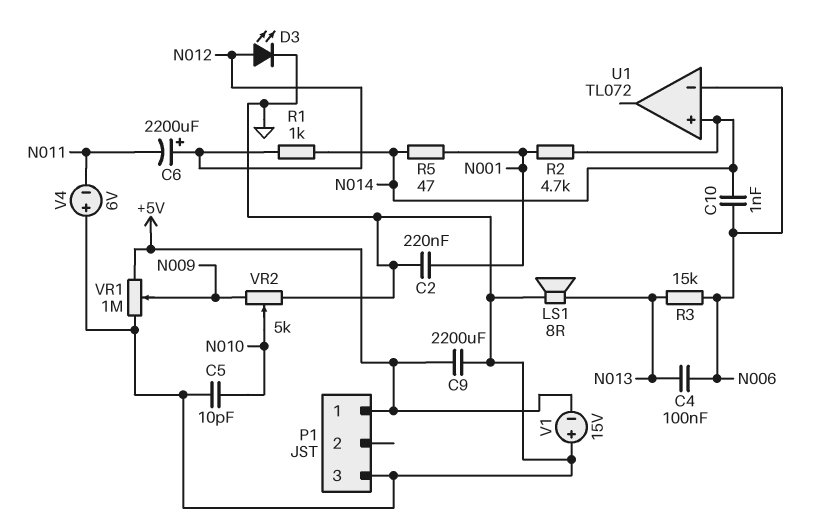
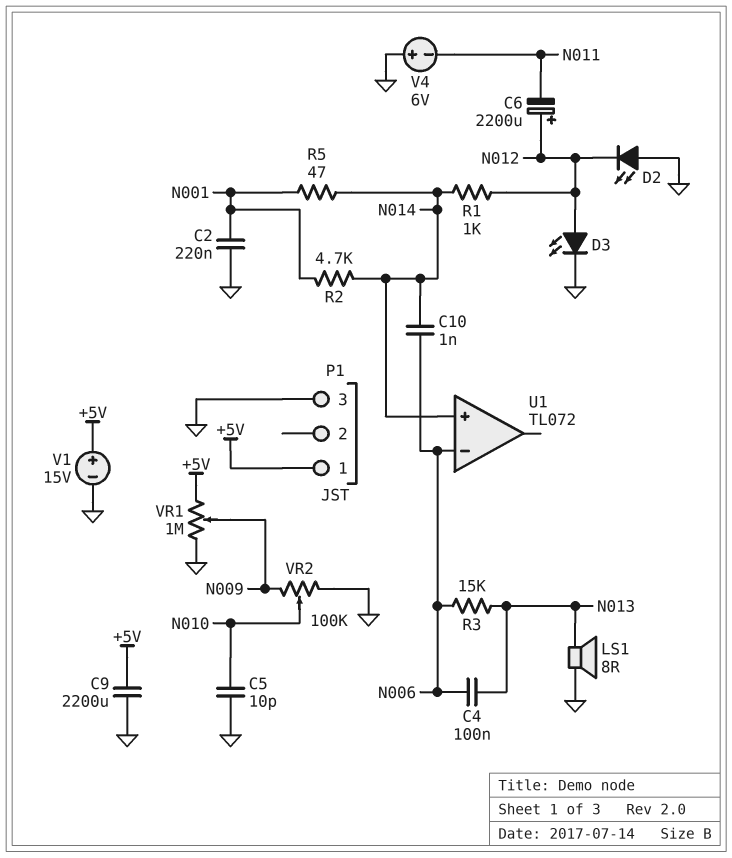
D2: none -> LED (A GND, K N012)
V1: 15V (plus GND, minus +5V) -> 15V (plus +5V, minus GND)
VR2: 5k (GND, N009, wiper N010) -> 100k (GND, N009, wiper N010)

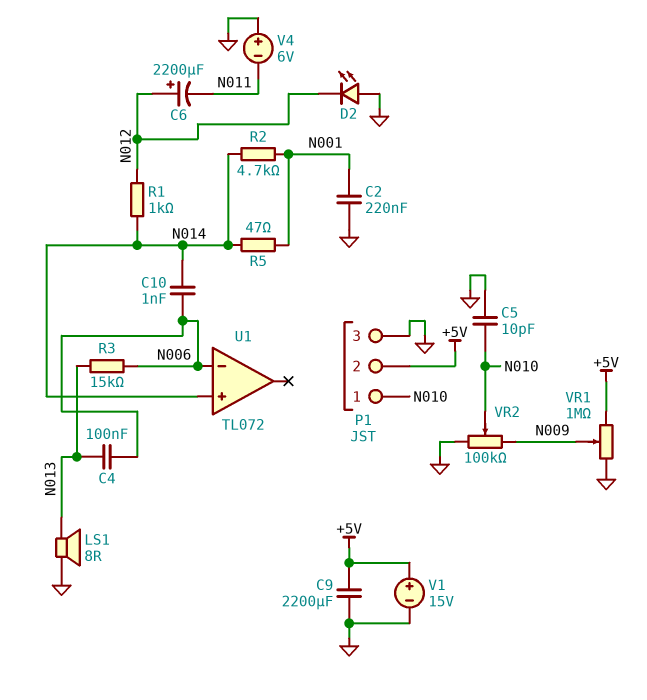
D3: LED (A N012, K GND) -> none
P1 pin 1: +5V -> N010
P1 pin 2: none -> +5V

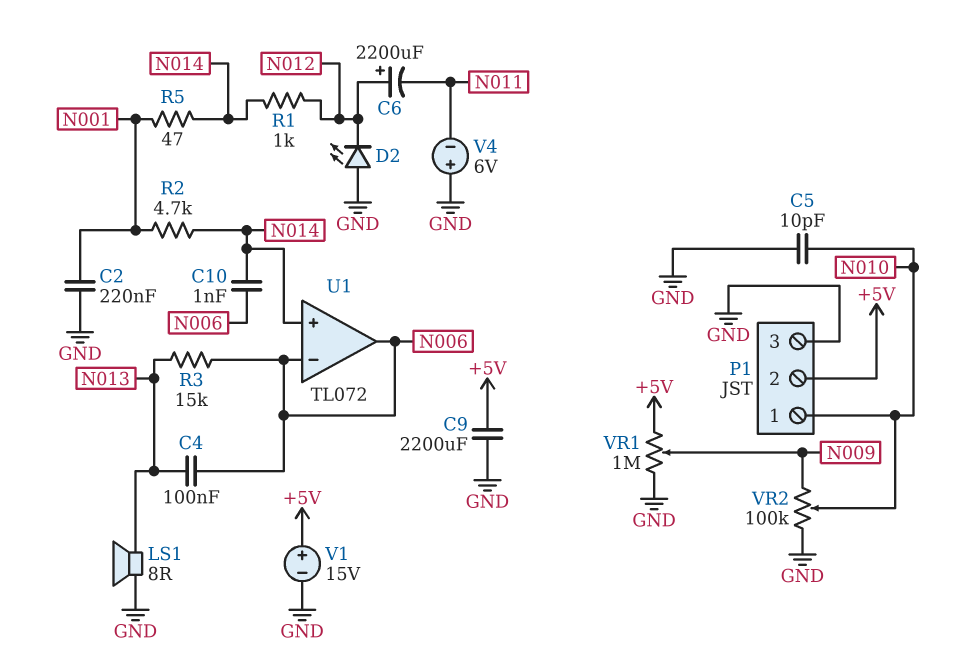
U1 pin out: none -> N006

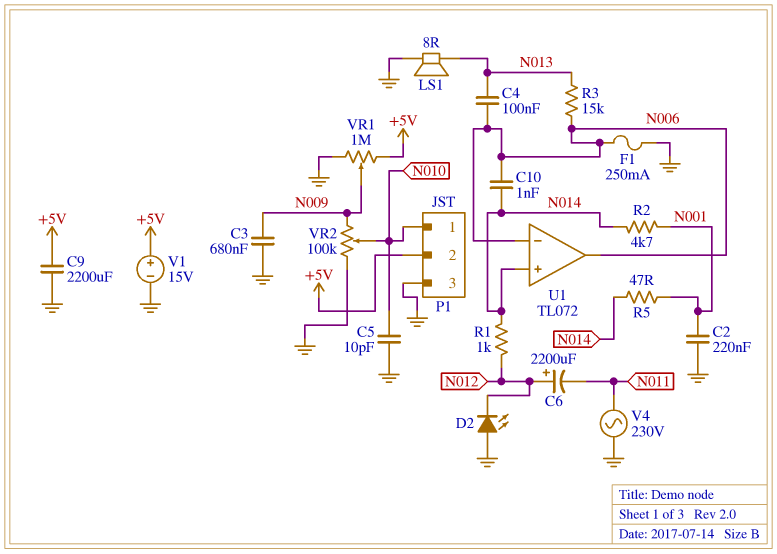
C3: none -> 680nF (GND, N009)
F1: none -> 250mA (GND, N006)
V4: 6V (plus GND, minus N011) -> AC 230V (GND, N011)

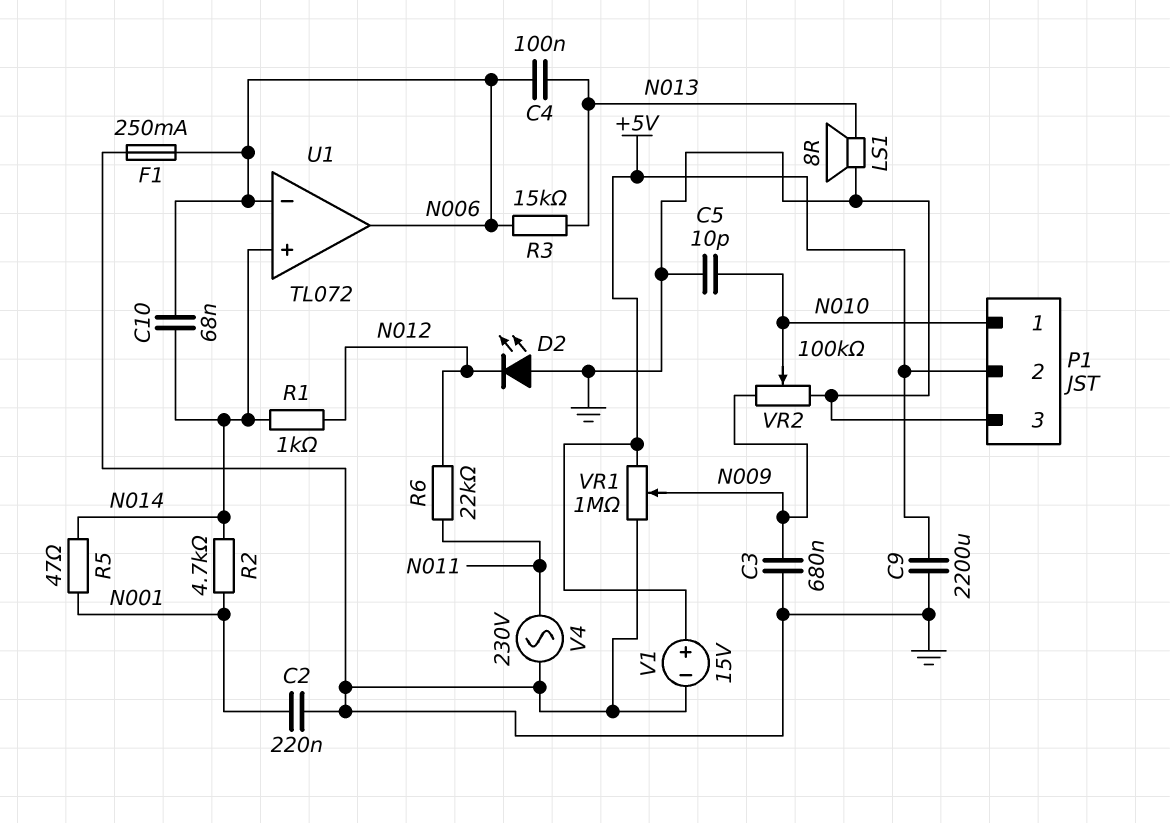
C6: 2200uF (plus N012, minus N011) -> none
C10: 1nF (N006, N014) -> 68nF (N006, N014)
R6: none -> 22k (N011, N012)

